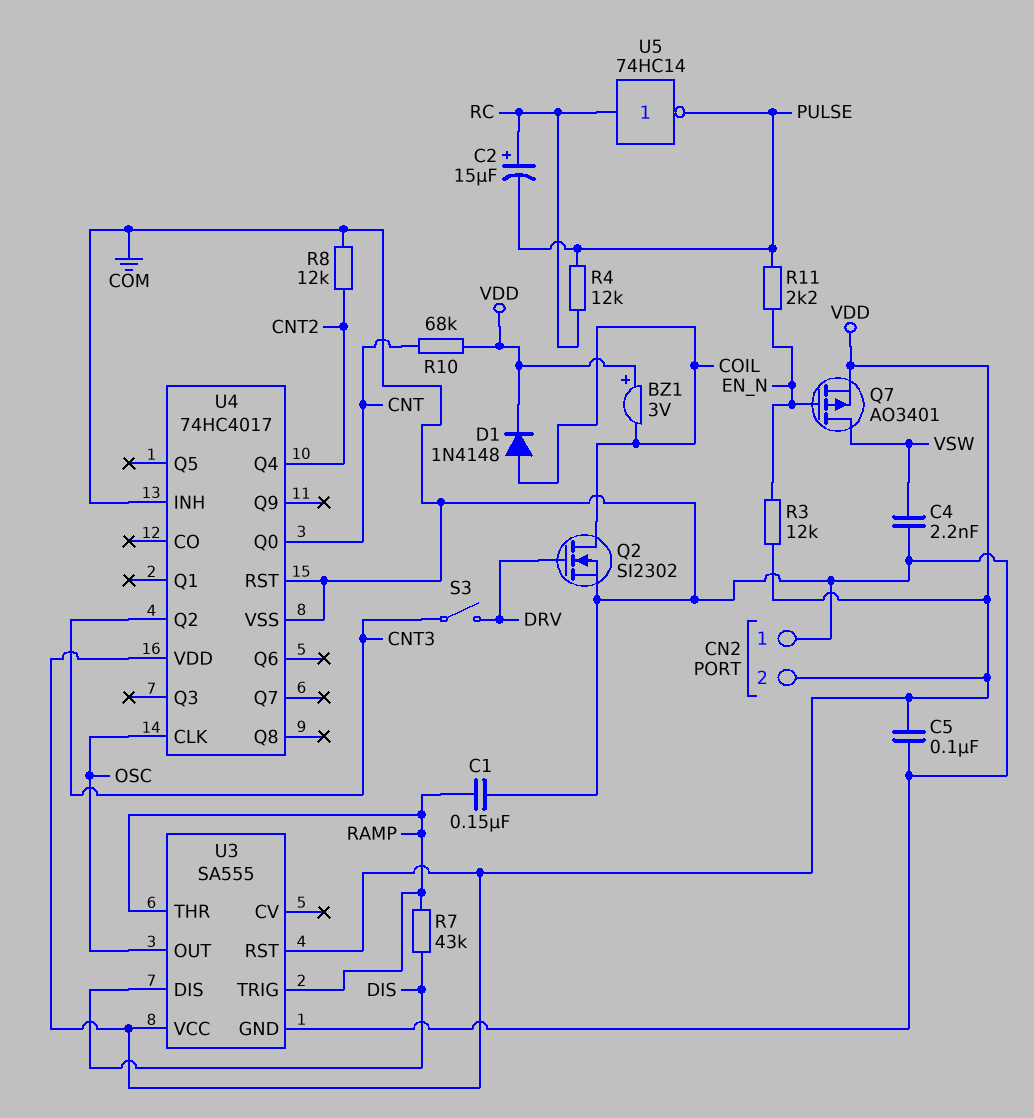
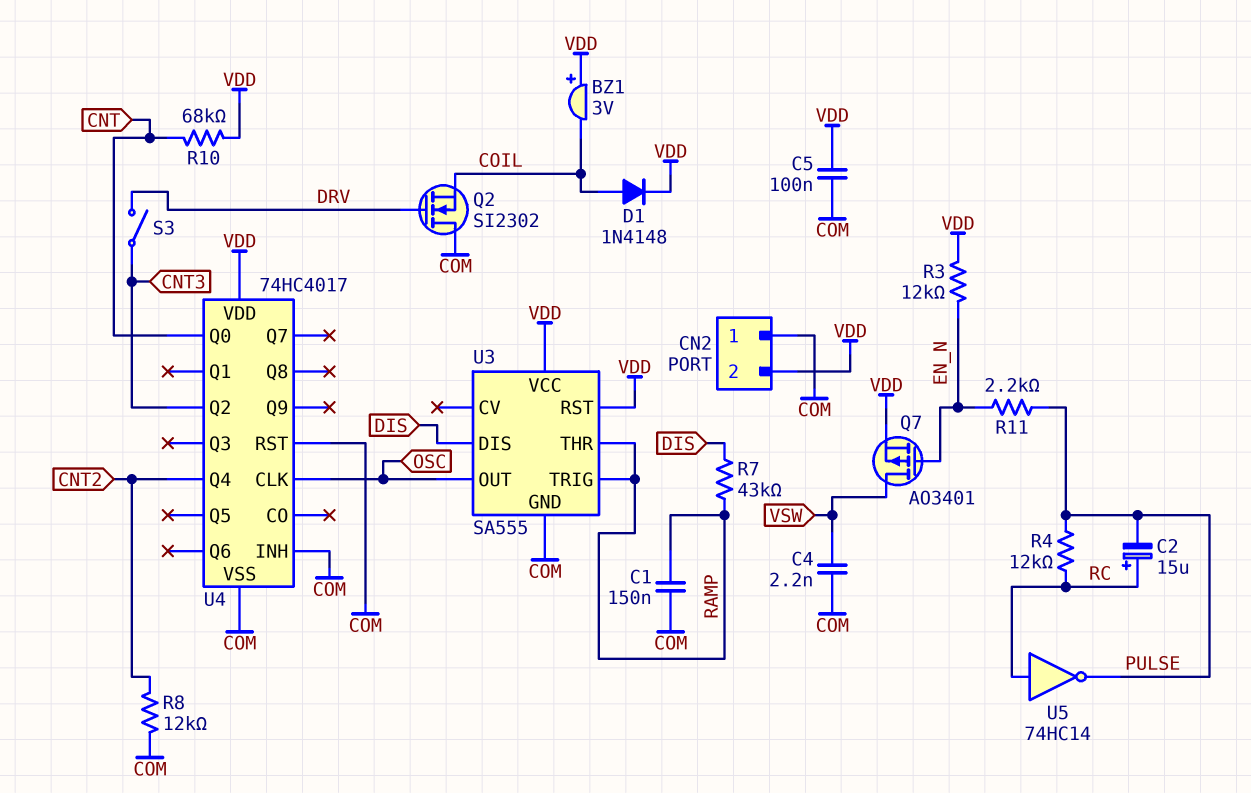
Q2: NMOS SI2302 (G DRV, D COIL, S COM) -> NMOS SI2302 (G DRV, D COM, S COIL)

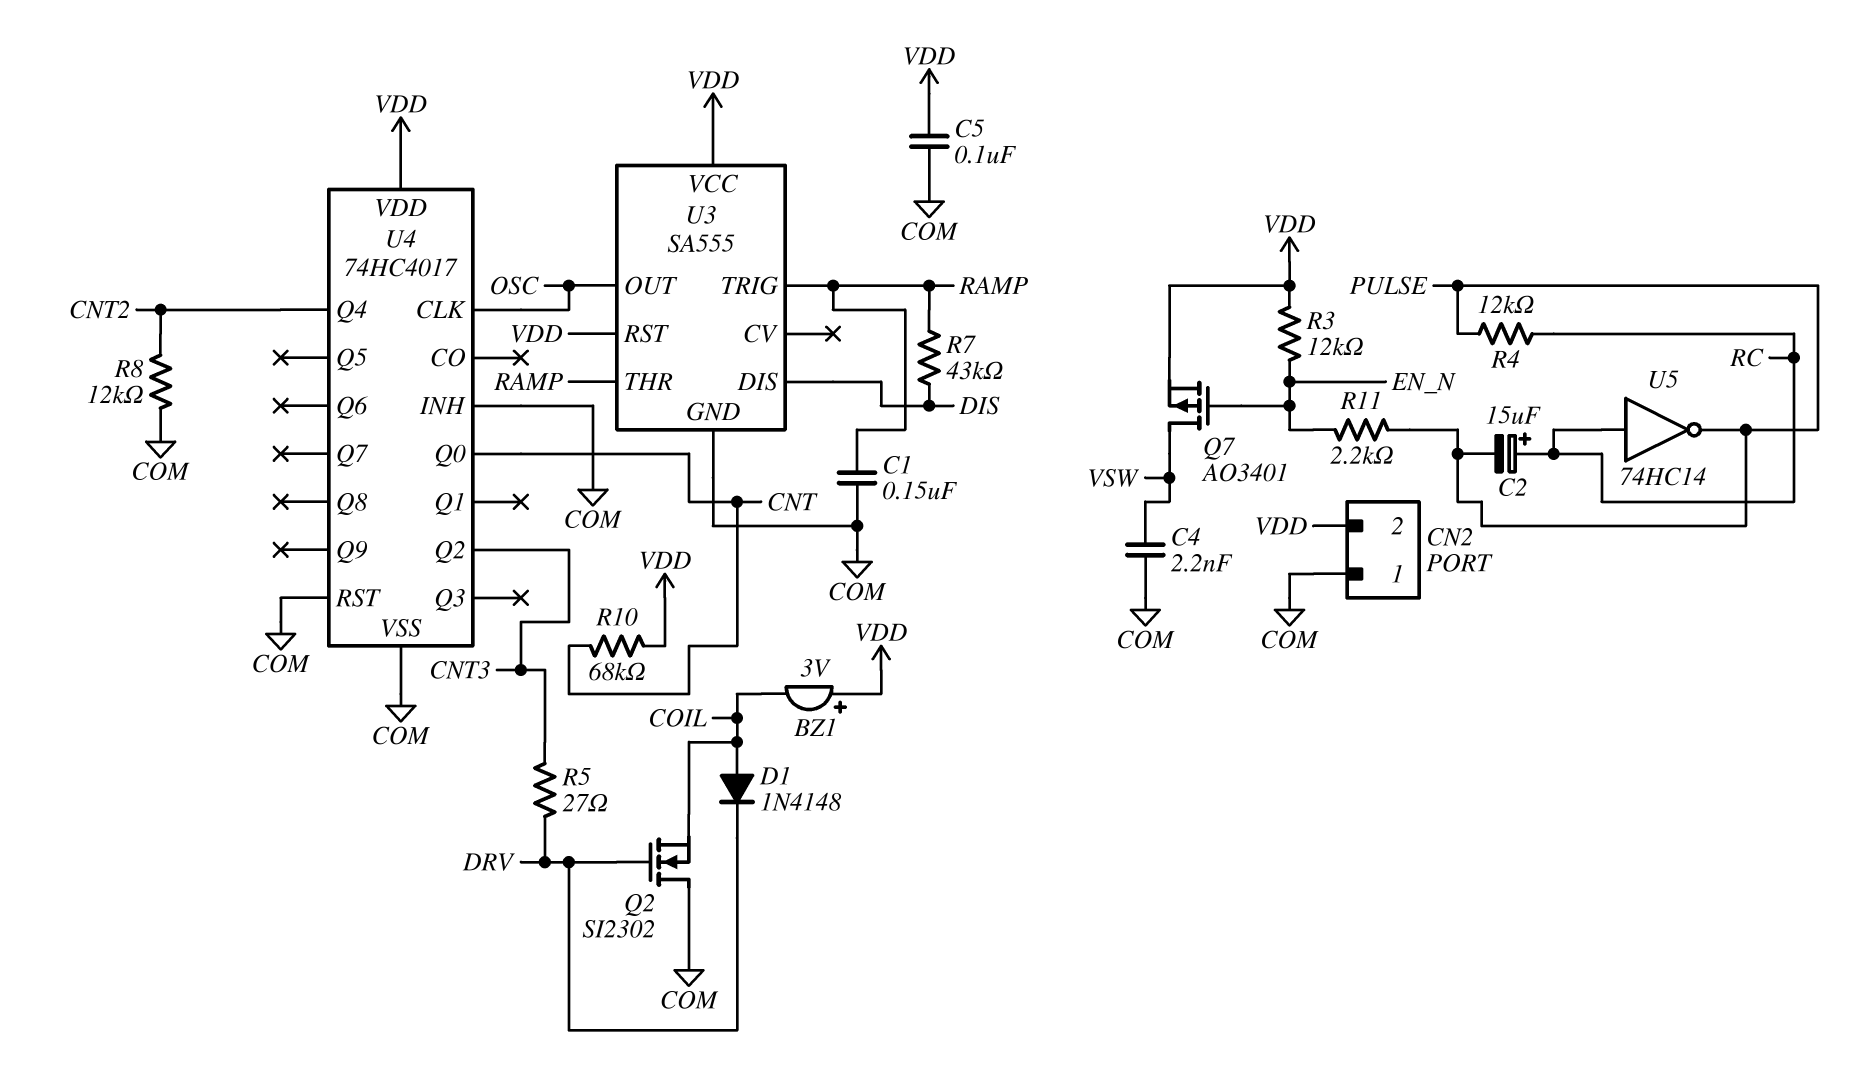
D1: diode 1N4148 (A COIL, K VDD) -> diode 1N4148 (A COIL, K DRV)
R5: none -> 27 (CNT3, DRV)
S3: switch (CNT3, DRV) -> none

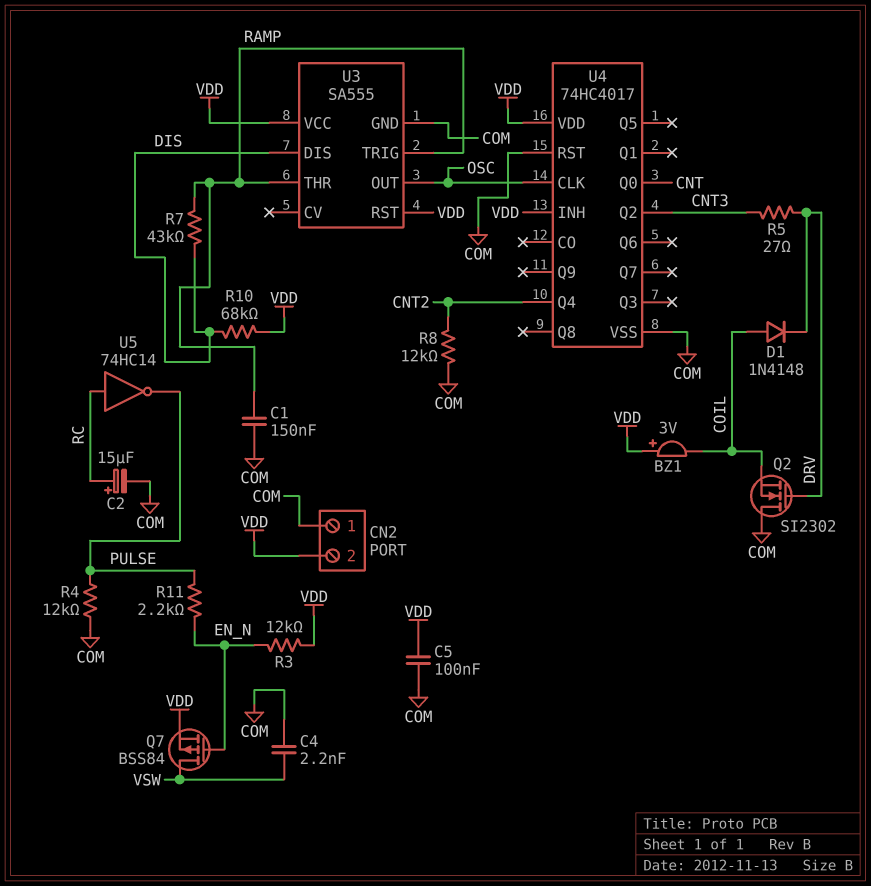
C2: 15uF (plus RC, minus PULSE) -> 15uF (plus RC, minus COM)
Q7: PMOS AO3401 (G EN_N, D VSW, S VDD) -> PMOS BSS84 (G EN_N, D VSW, S VDD)
R4: 12k (PULSE, RC) -> 12k (COM, PULSE)
R10: 68k (CNT, VDD) -> 68k (DIS, VDD)
U4 pin INH: COM -> VDD

